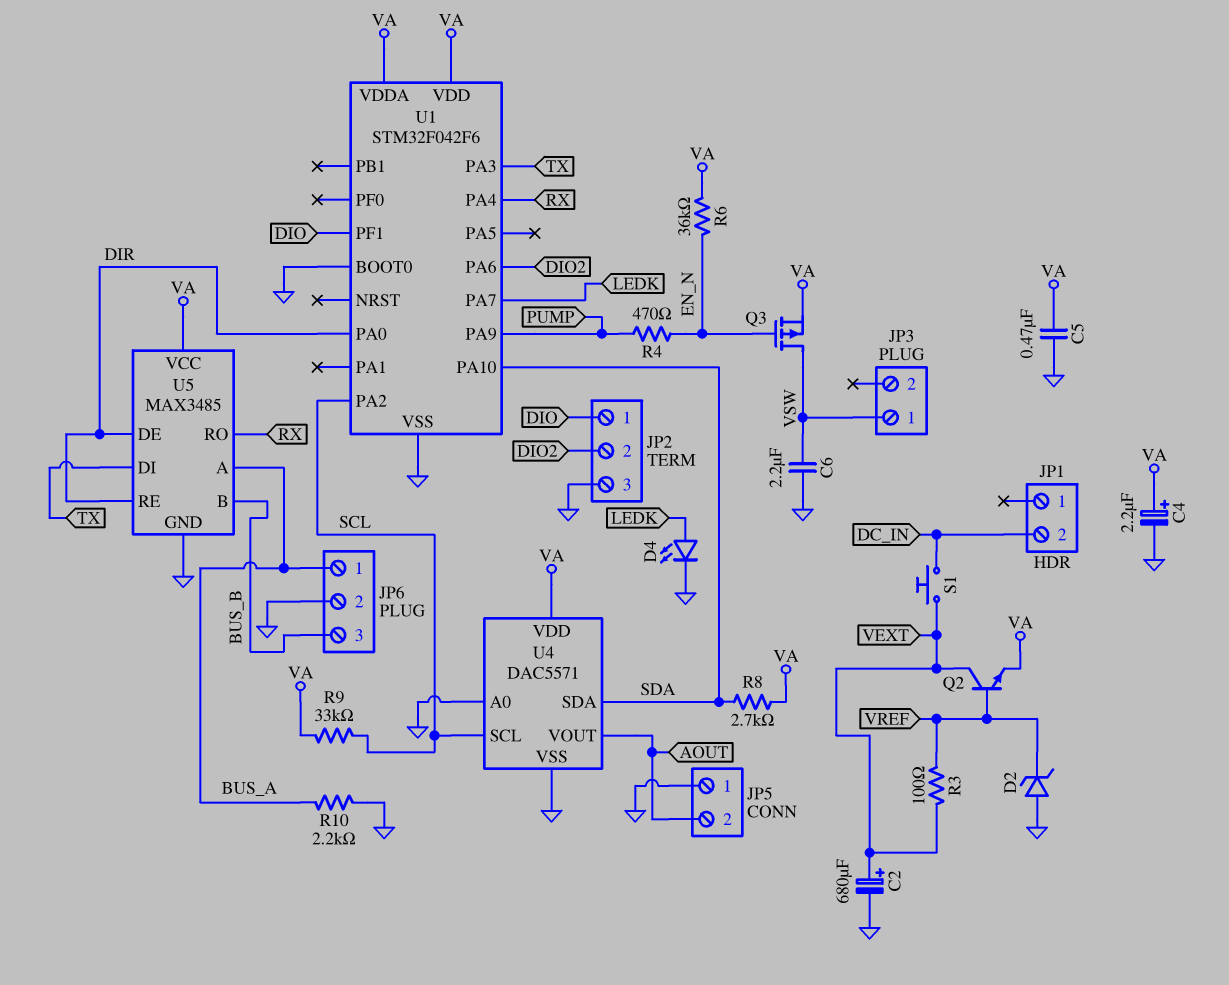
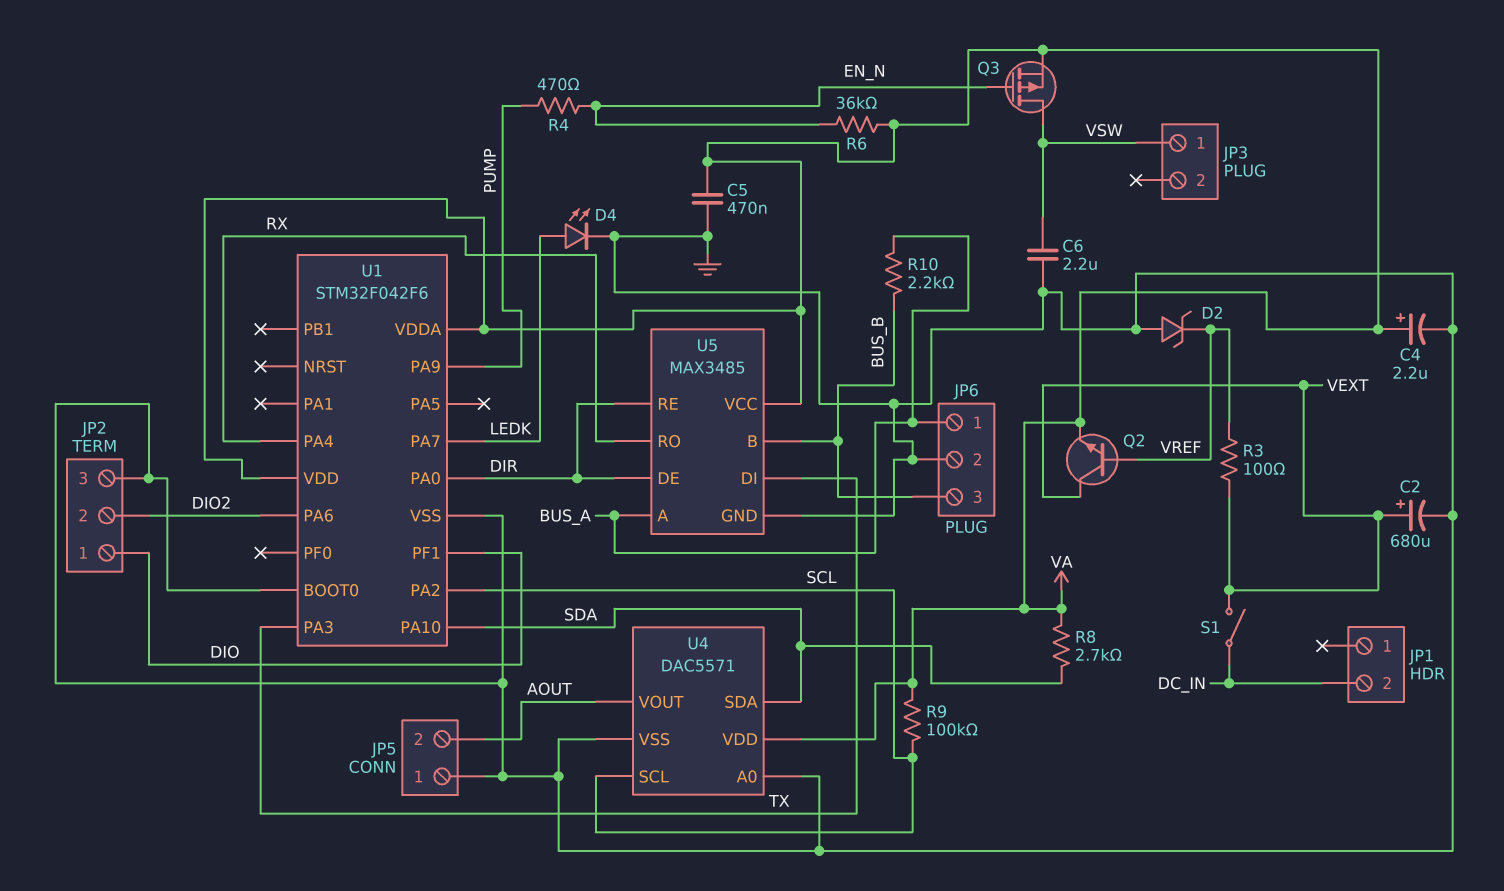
R9: 33k (SCL, VA) -> 100k (SCL, VA)
R10: 2.2k (BUS_A, GND) -> 2.2k (BUS_A, BUS_B)
S1: button (DC_IN, VEXT) -> switch (DC_IN, VEXT)

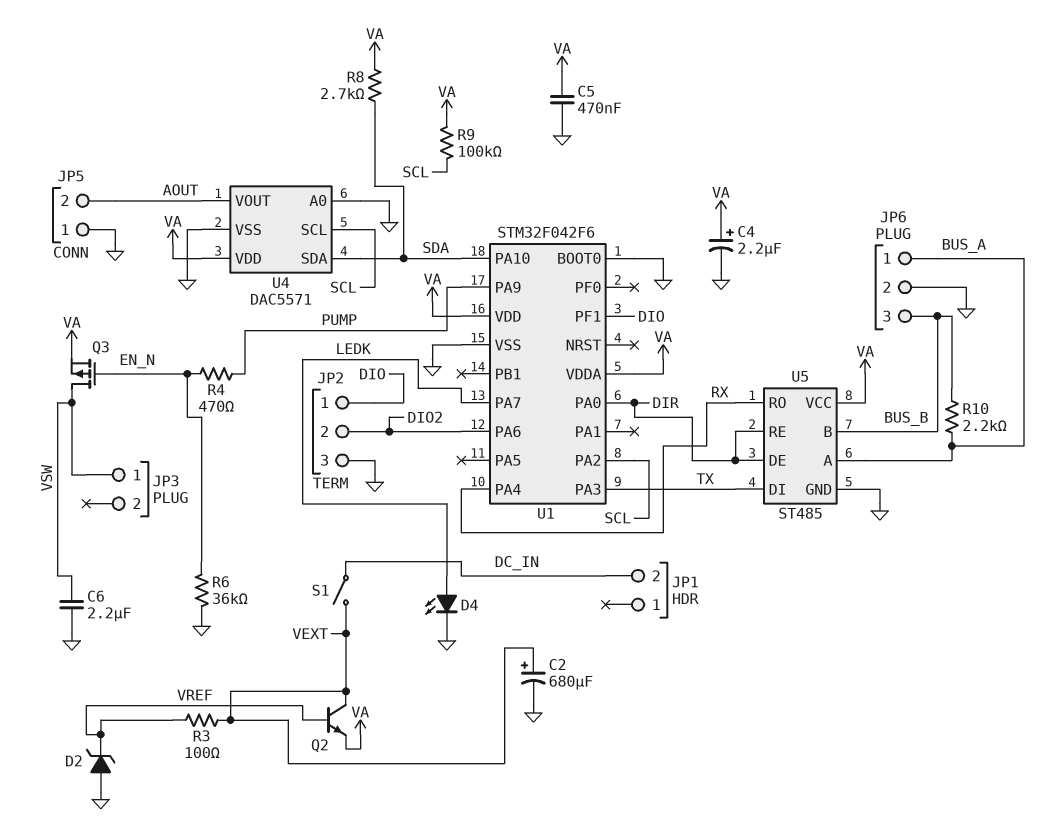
R6: 36k (EN_N, VA) -> 36k (EN_N, GND)
U5: MAX3485 -> ST485

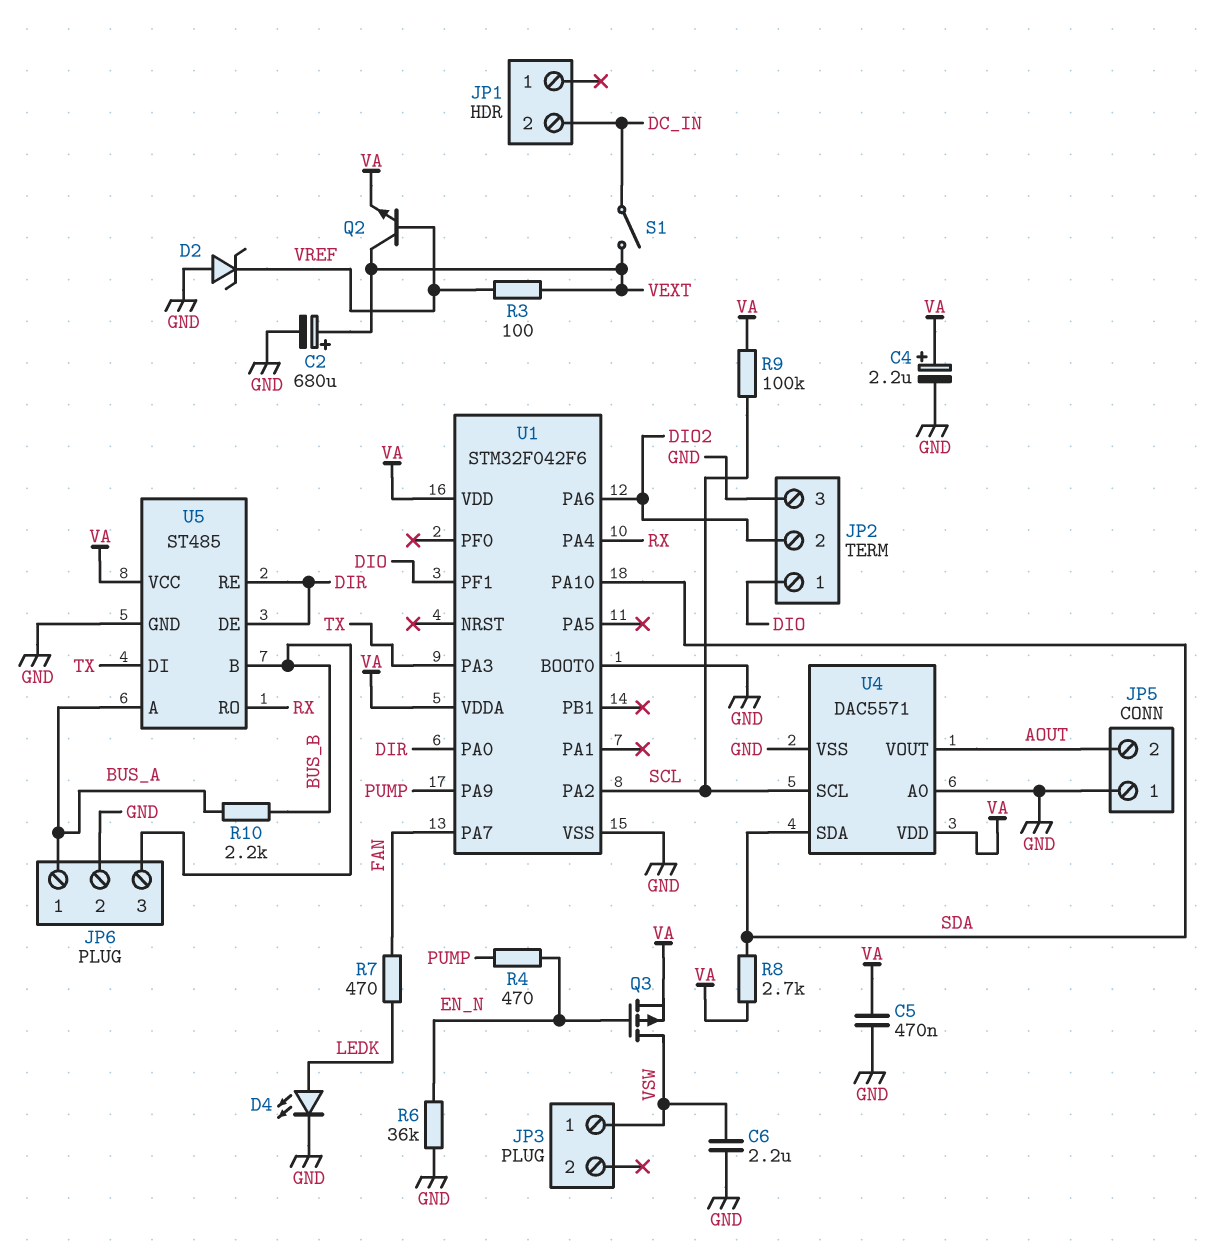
R7: none -> 470 (FAN, LEDK)
U1 pin PA7: LEDK -> FAN

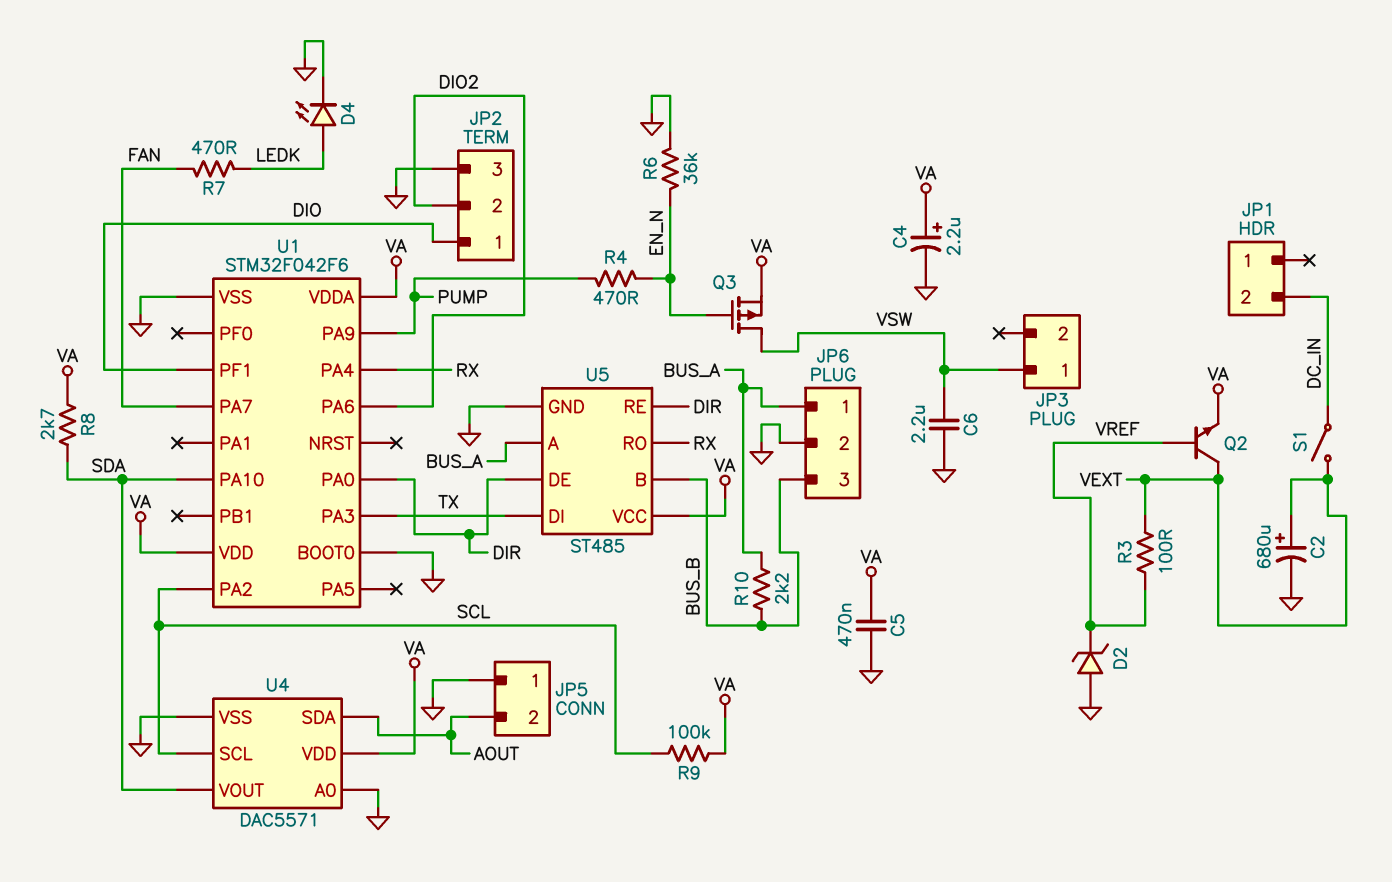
U4 pin SDA: SDA -> AOUT
U4 pin VOUT: AOUT -> SDA

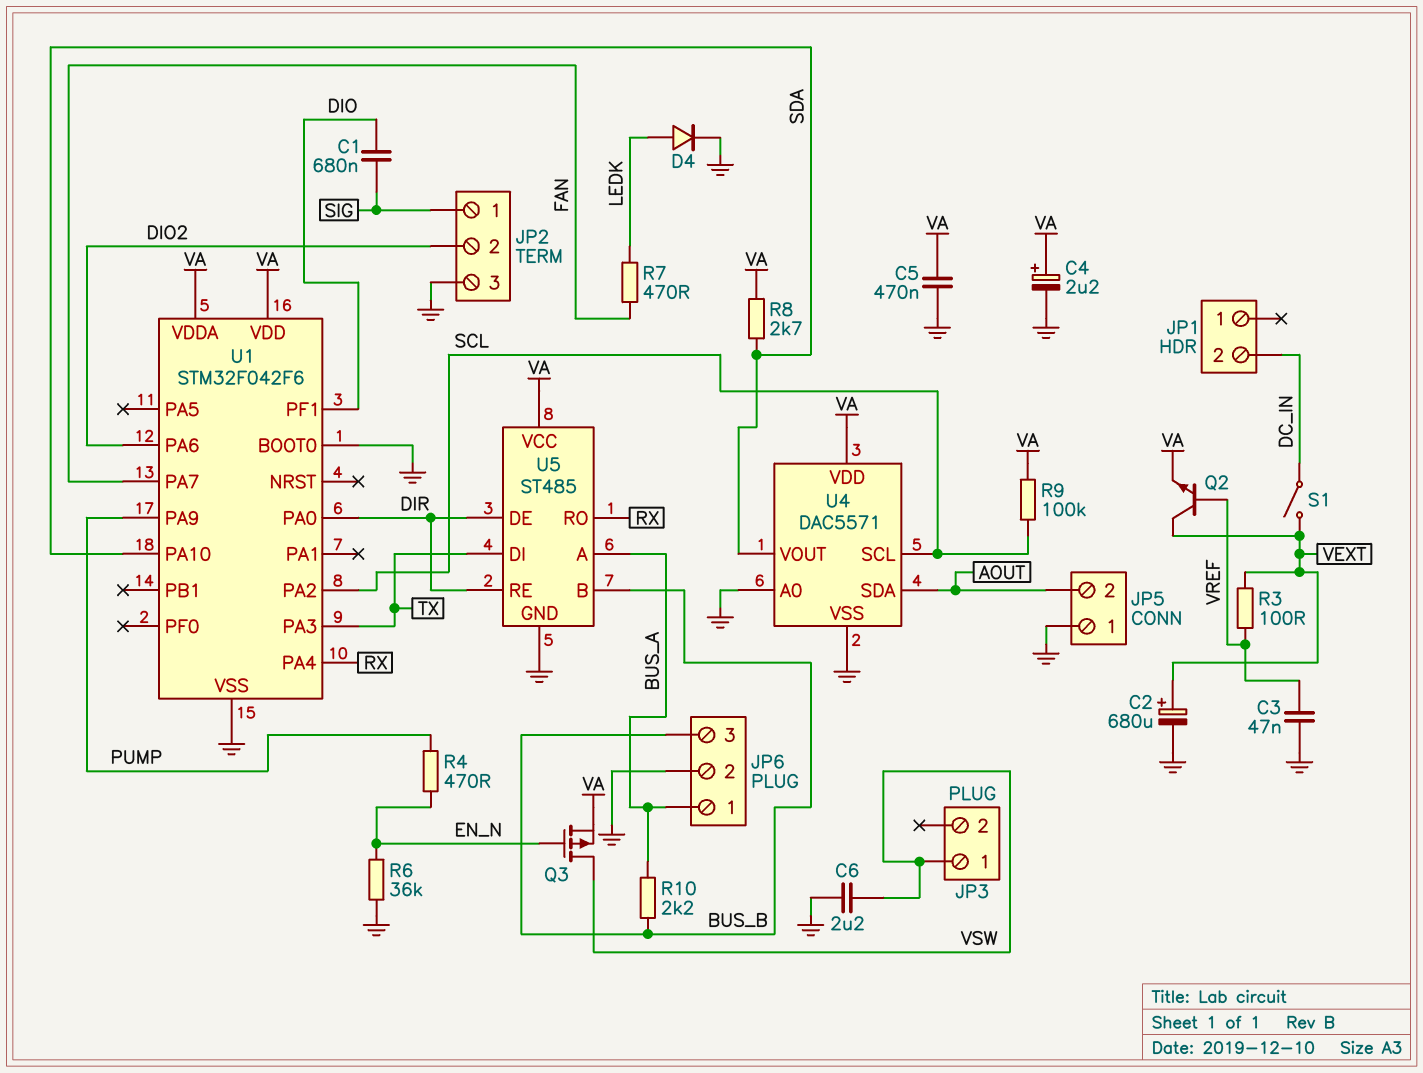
C1: none -> 680nF (DIO, SIG)
C3: none -> 47nF (GND, VREF)
D2: zener (A GND, K VREF) -> none
D4: LED (A LEDK, K GND) -> diode (A LEDK, K GND)
JP2 pin 1: DIO -> SIG

